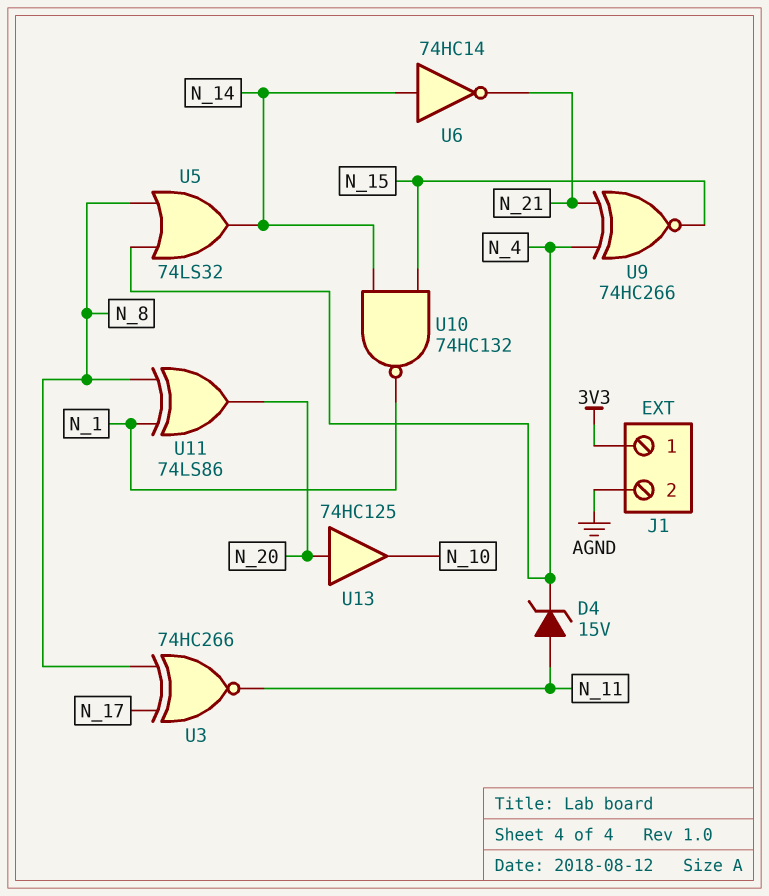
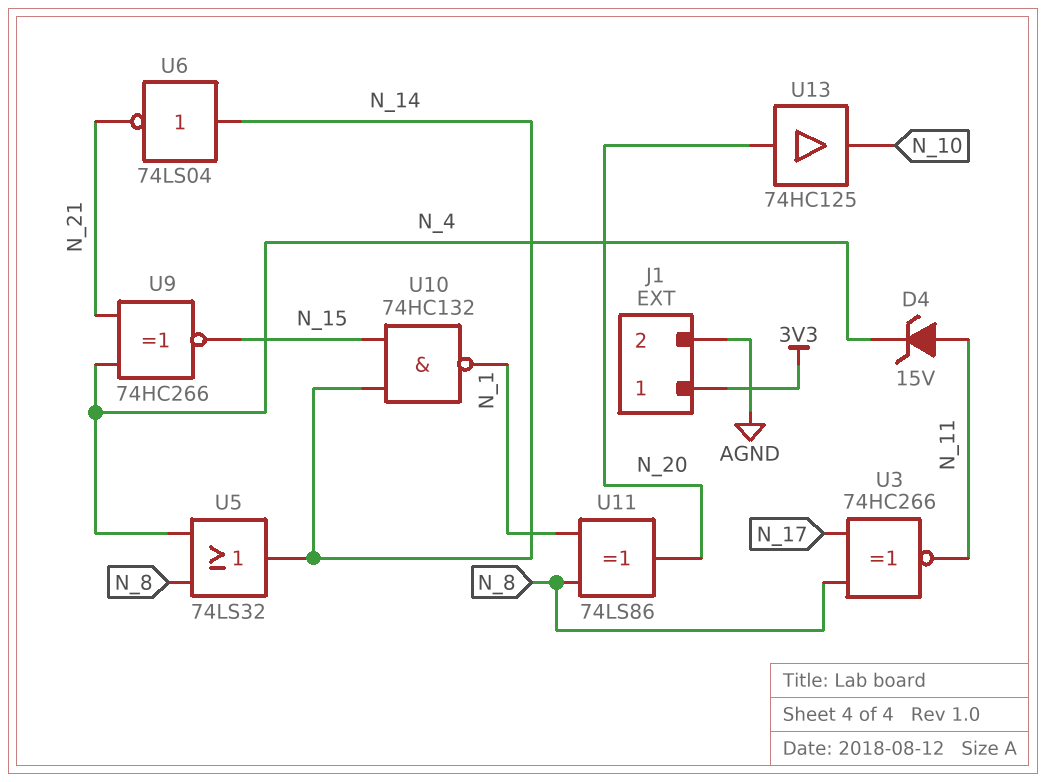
U6: NOT 74HC14 (in N_14, out N_21) -> NOT 74LS04 (in N_14, out N_21)

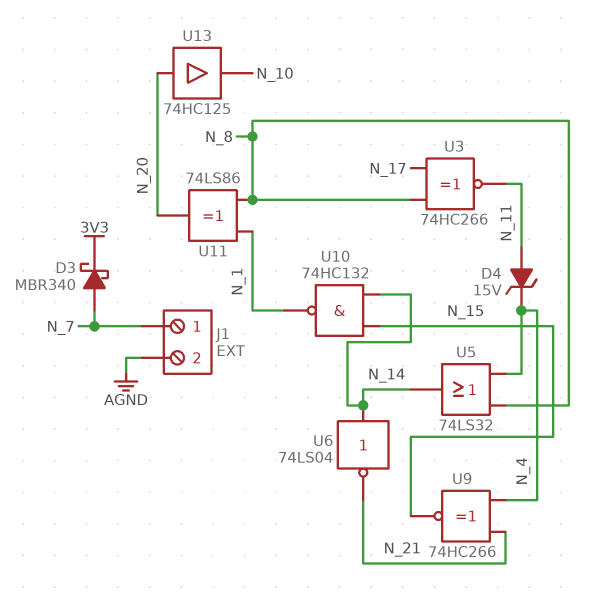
D3: none -> schottky MBR340 (A N_7, K 3V3)
J1 pin 1: 3V3 -> N_7

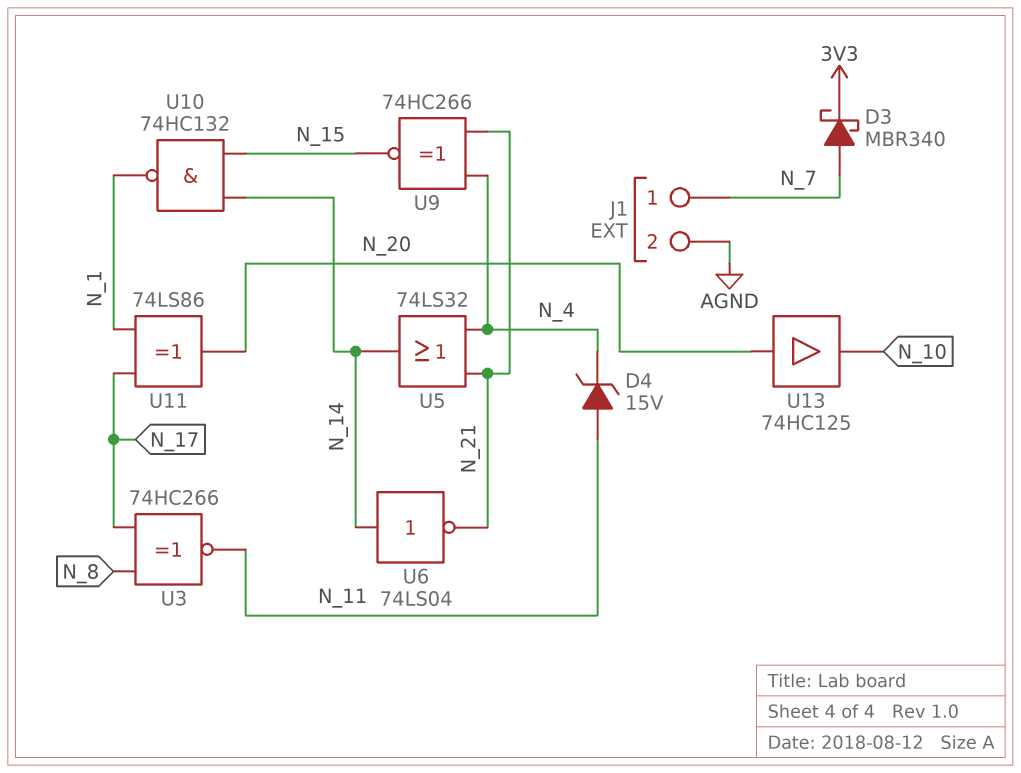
U5: OR 74LS32 (in N_4, in N_8, out N_14) -> OR 74LS32 (in N_4, in N_21, out N_14)
U11: XOR 74LS86 (in N_1, in N_8, out N_20) -> XOR 74LS86 (in N_1, in N_17, out N_20)

